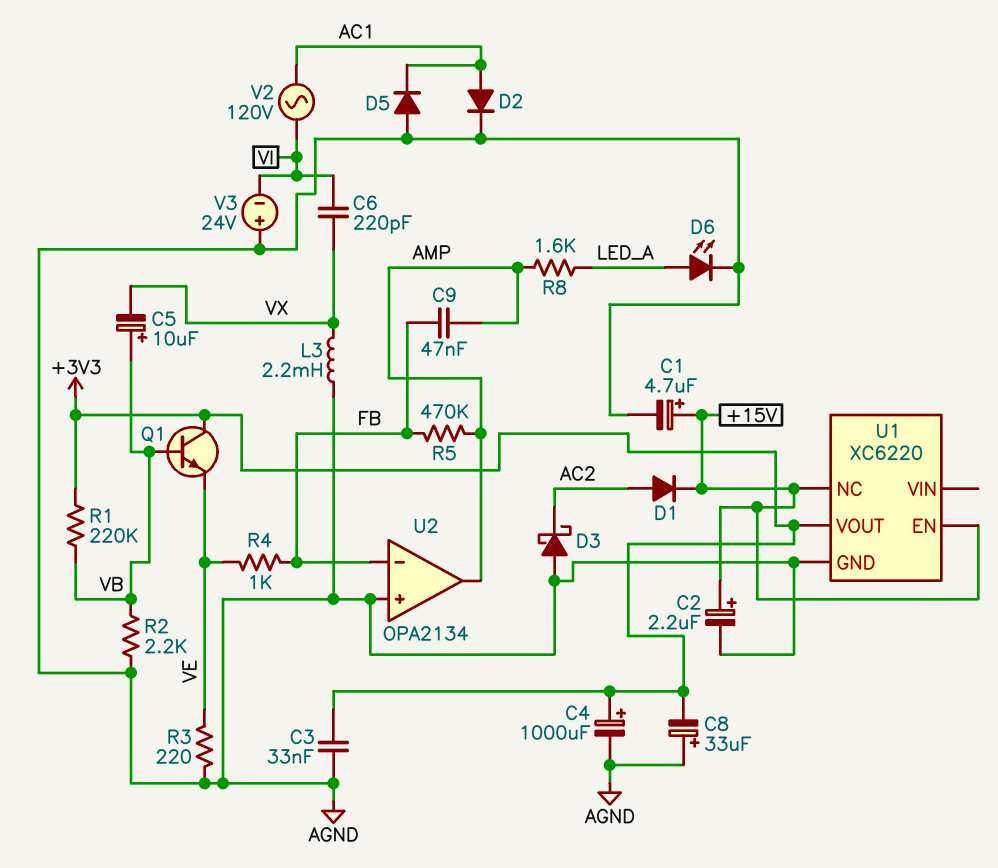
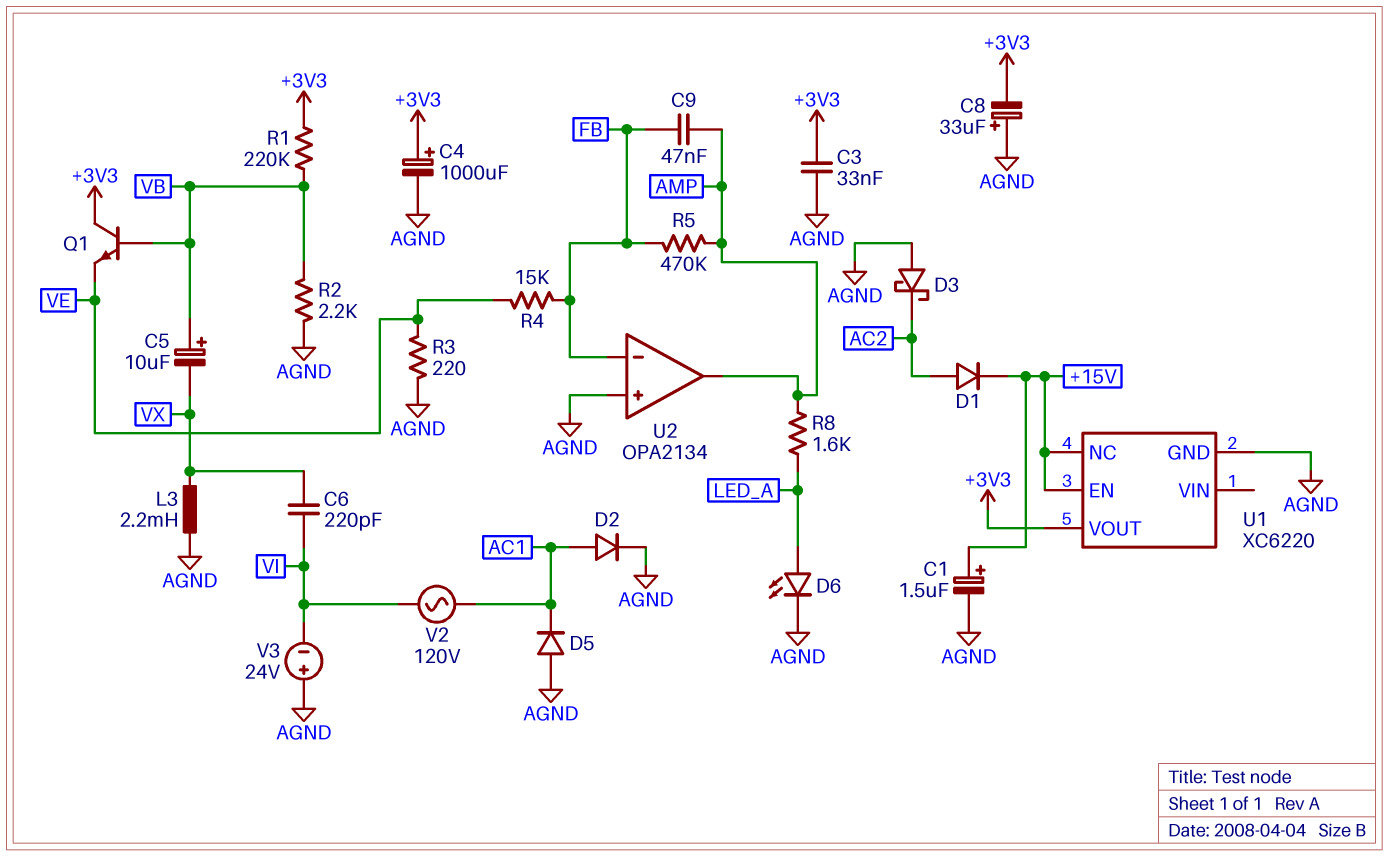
C1: 4.7uF (plus +15V, minus AGND) -> 1.5uF (plus +15V, minus AGND)
C2: 2.2uF (plus +15V, minus AGND) -> none
R4: 1k (FB, VE) -> 15k (FB, VE)

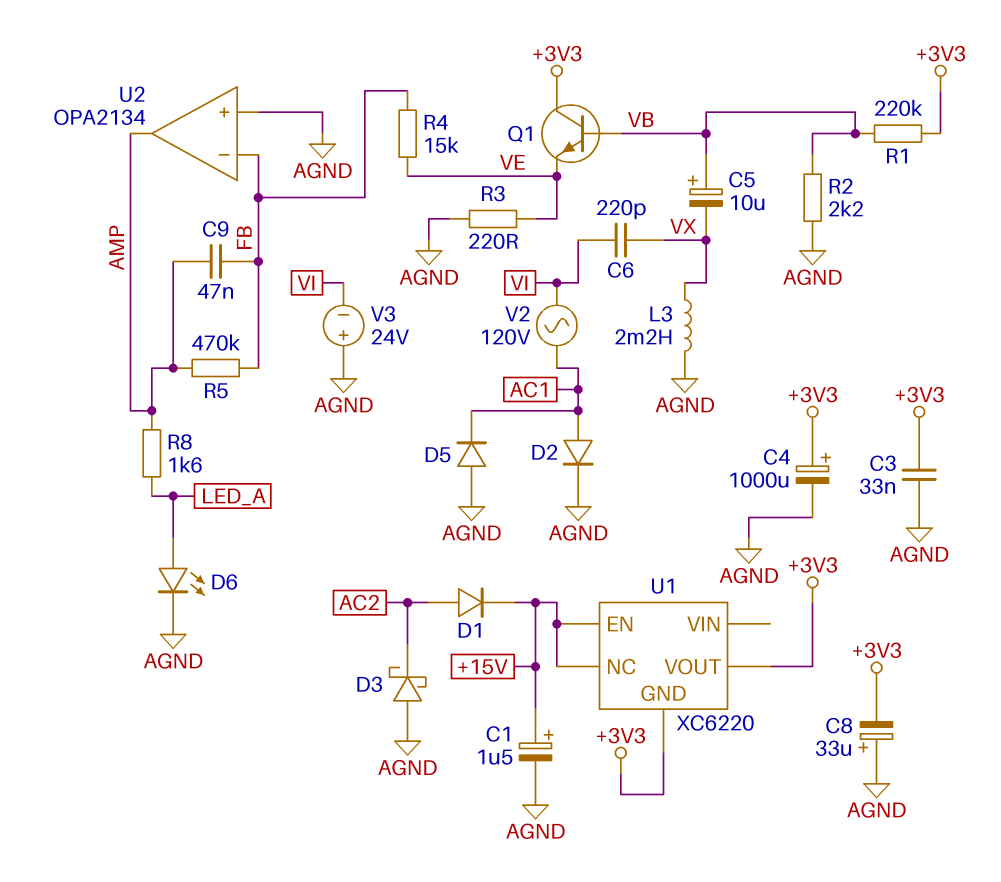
U1 pin GND: AGND -> +3V3

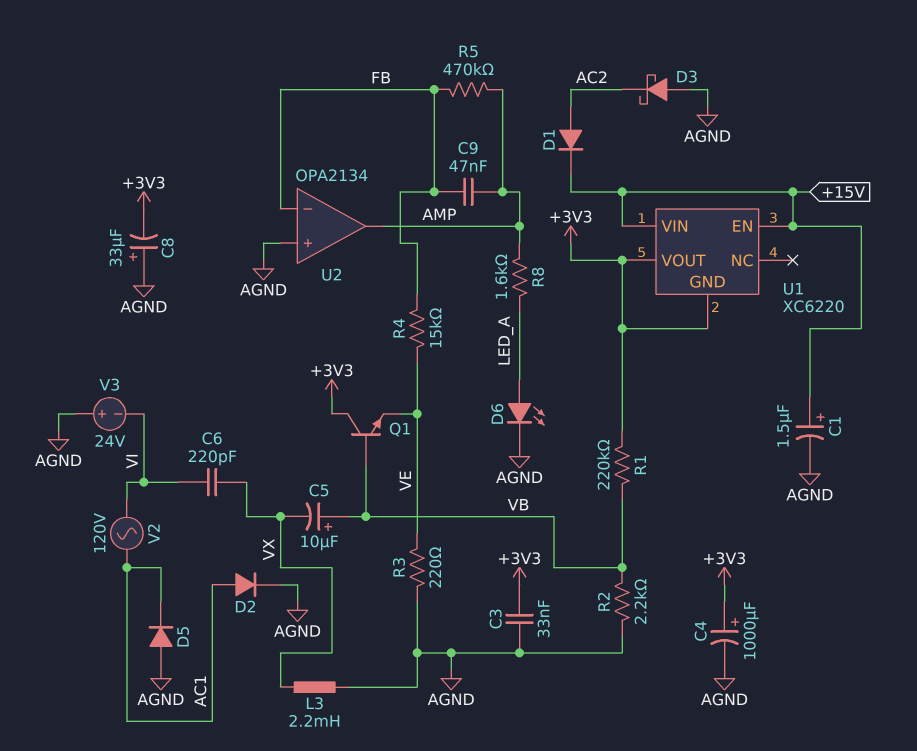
U1 pin NC: +15V -> none
U1 pin VIN: none -> +15V

